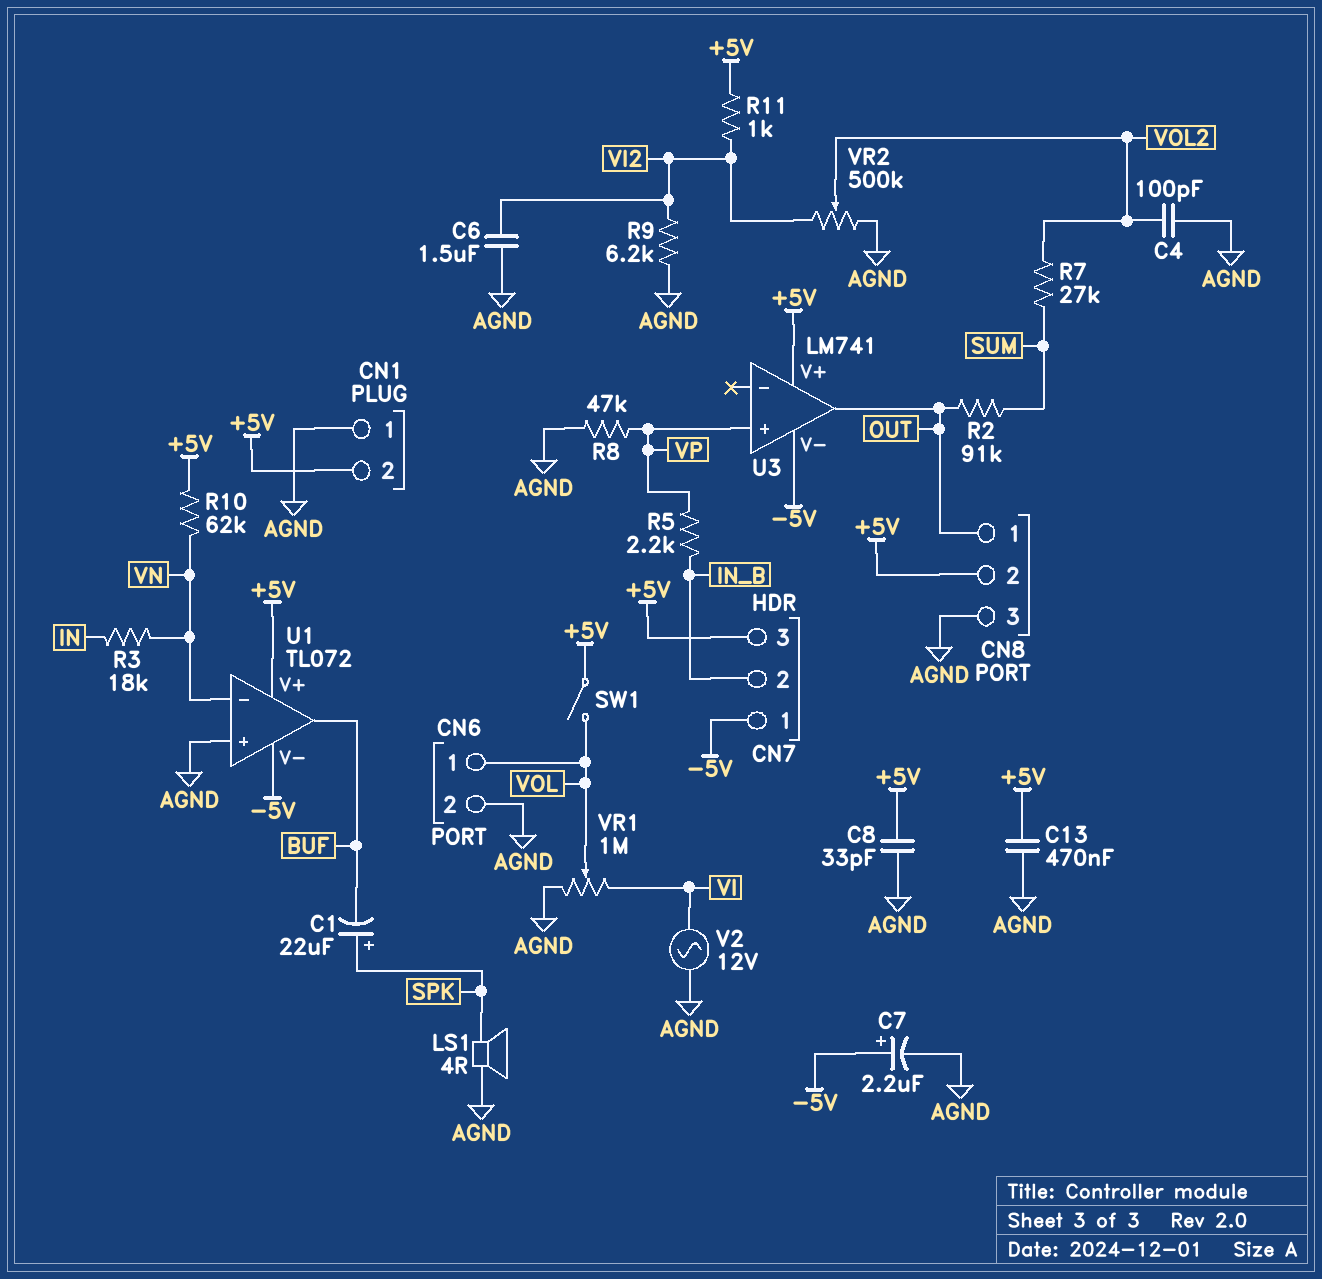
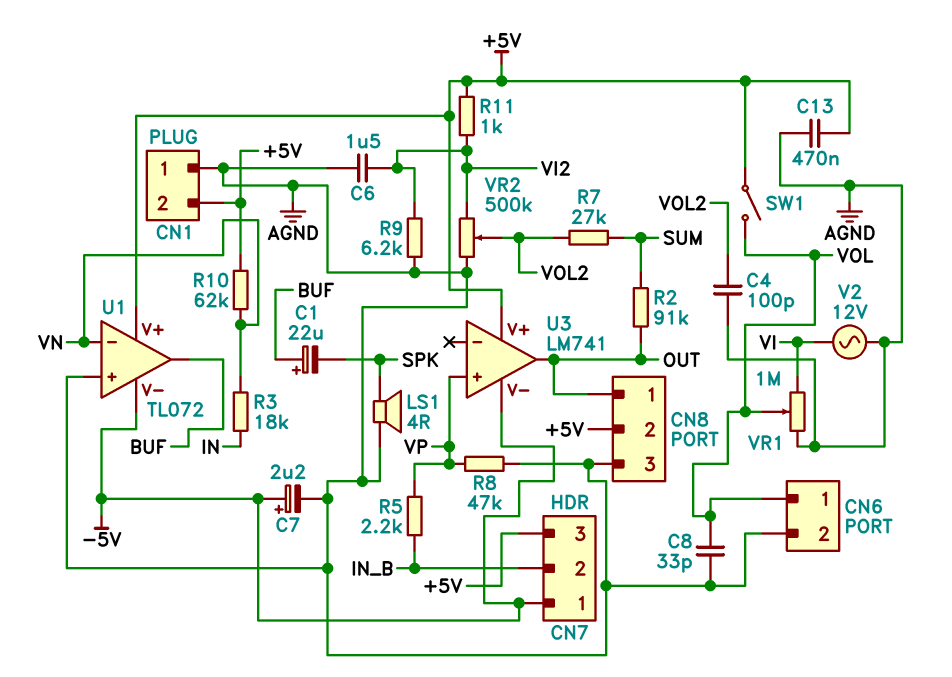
C1: 22uF (plus SPK, minus BUF) -> 22uF (plus BUF, minus SPK)
C8: 33pF (+5V, AGND) -> 33pF (AGND, VOL)

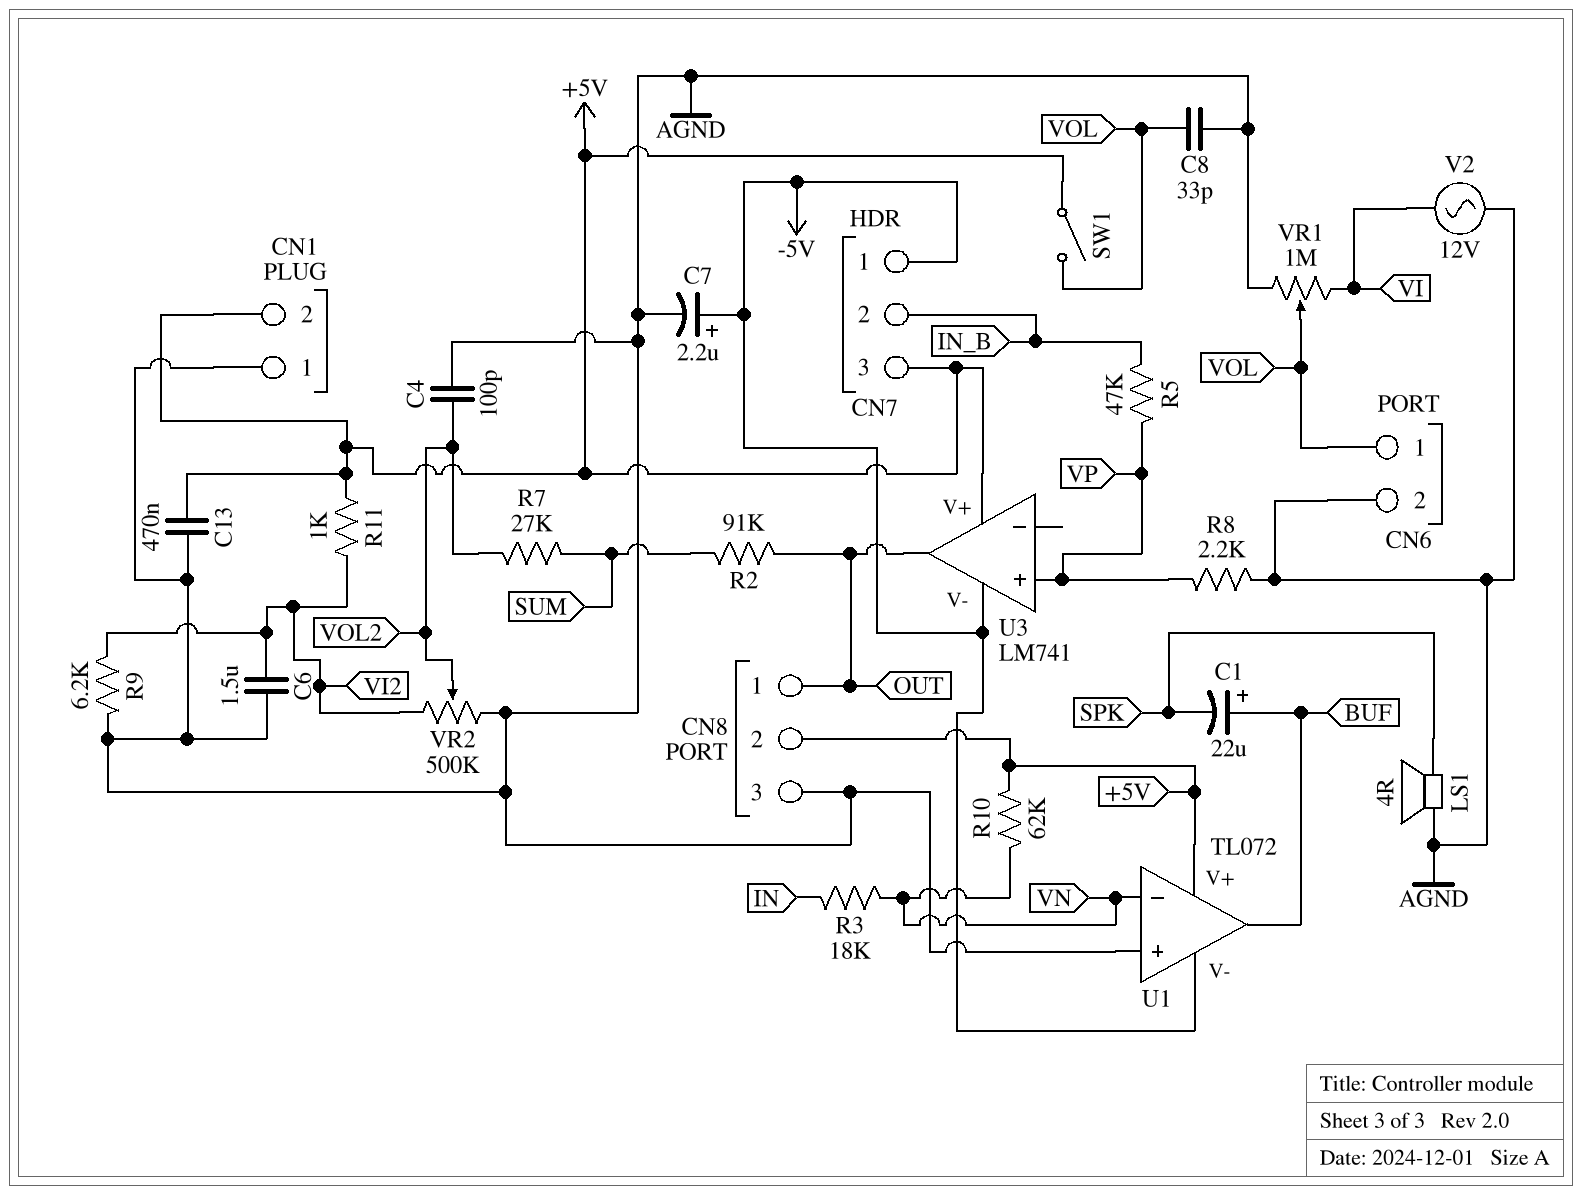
R5: 2.2k (IN_B, VP) -> 47k (IN_B, VP)
R8: 47k (AGND, VP) -> 2.2k (AGND, VP)

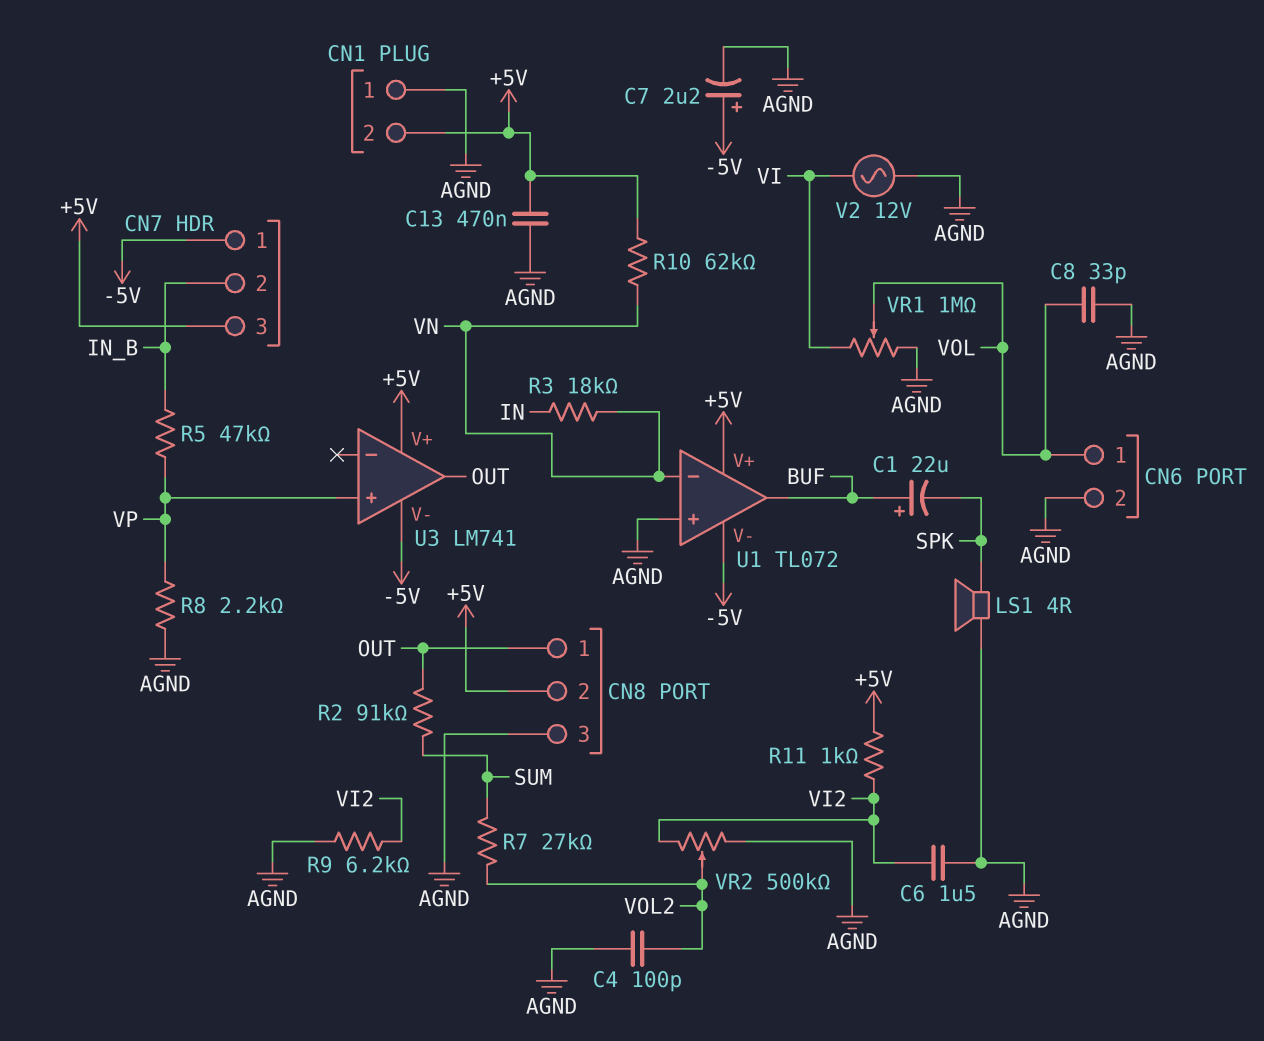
SW1: switch (+5V, VOL) -> none

